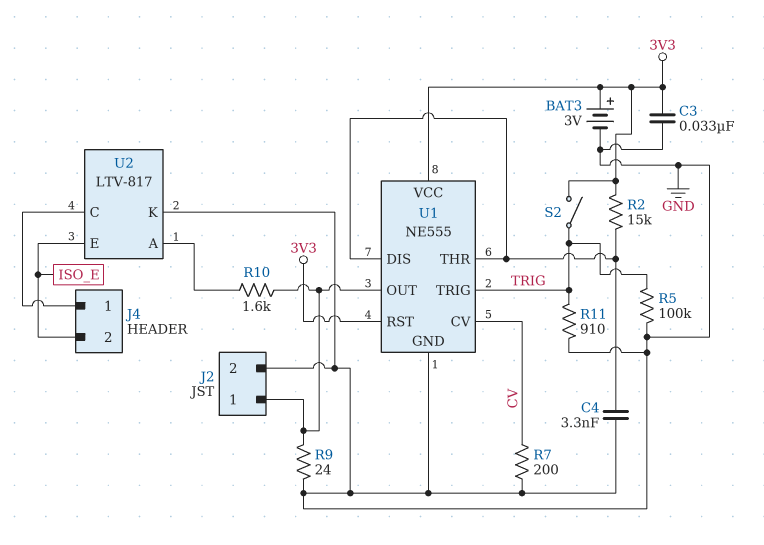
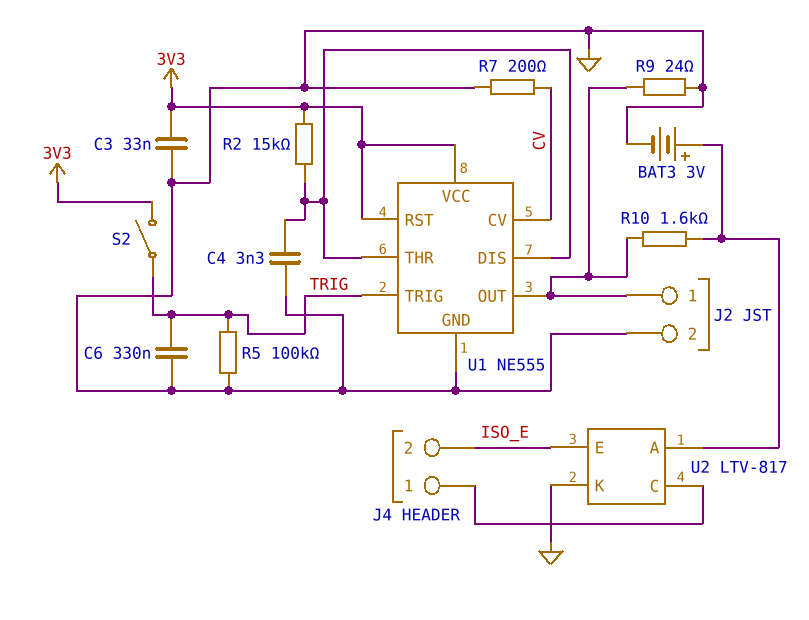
BAT3: 3V (plus 3V3, minus GND) -> 3V (plus U2/A, minus GND)
C6: none -> 330nF (GND, TRIG)
R11: 910 (GND, TRIG) -> none

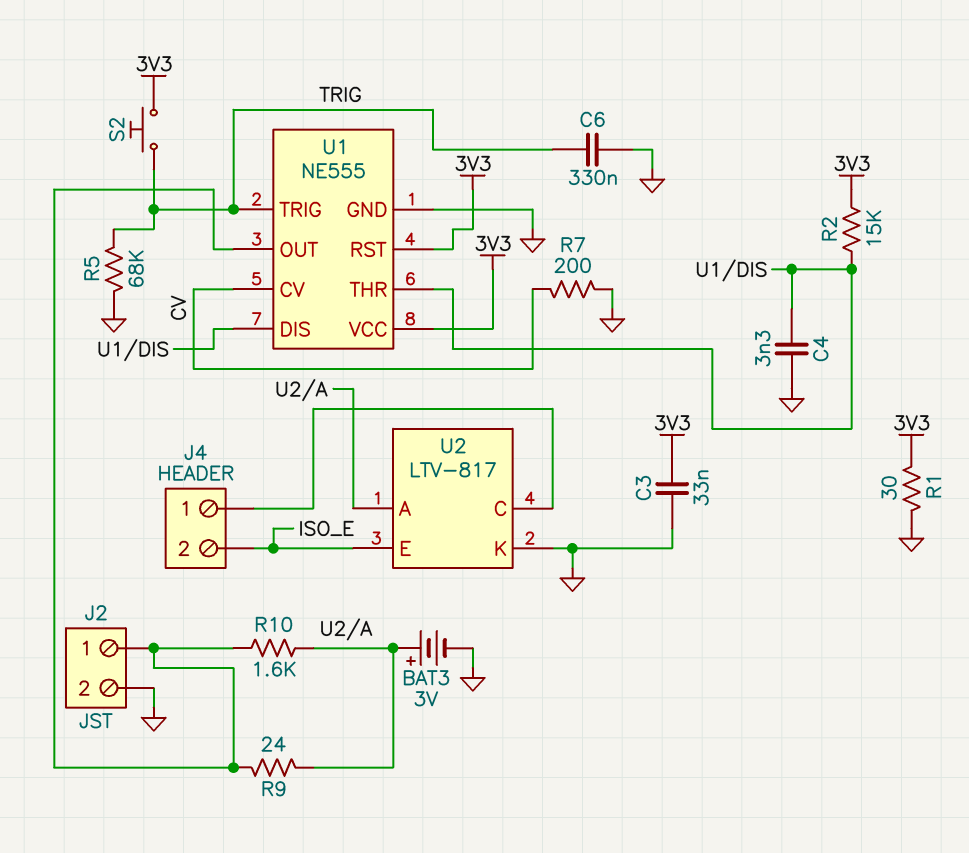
R1: none -> 30 (3V3, GND)
R5: 100k (GND, TRIG) -> 68k (GND, TRIG)
R9: 24 (GND, J2/1) -> 24 (J2/1, U2/A)
S2: switch (3V3, TRIG) -> button (3V3, TRIG)

